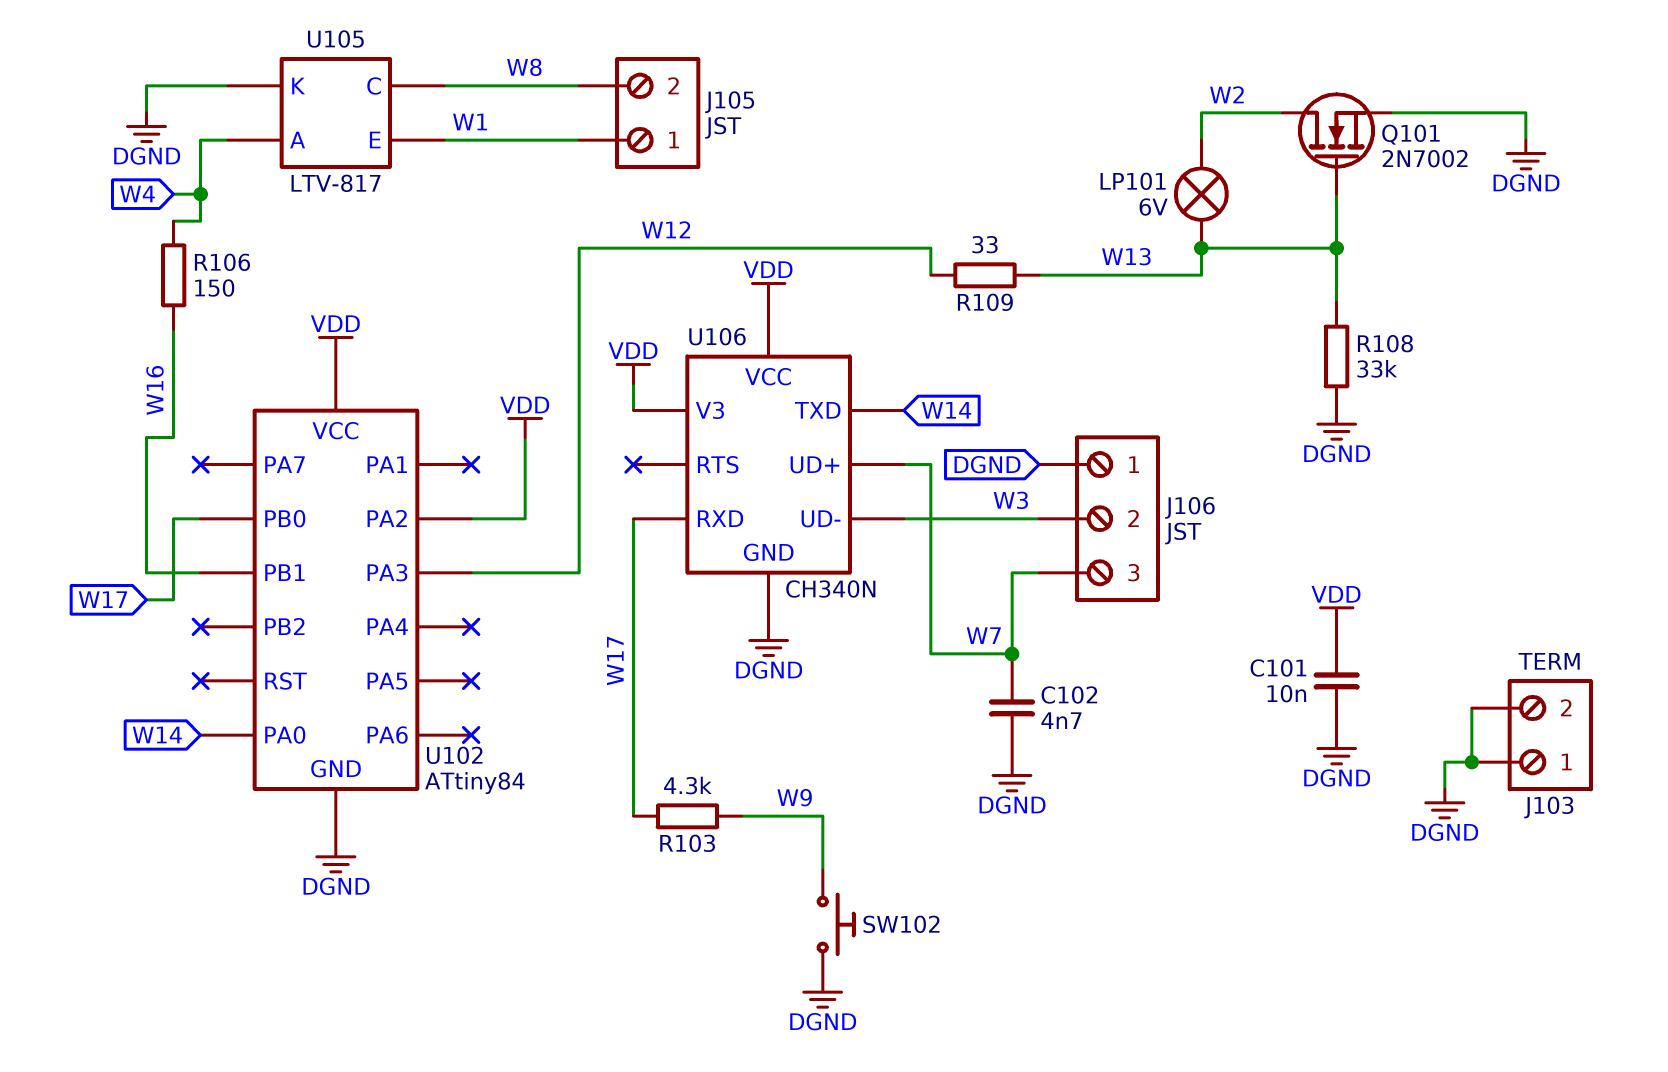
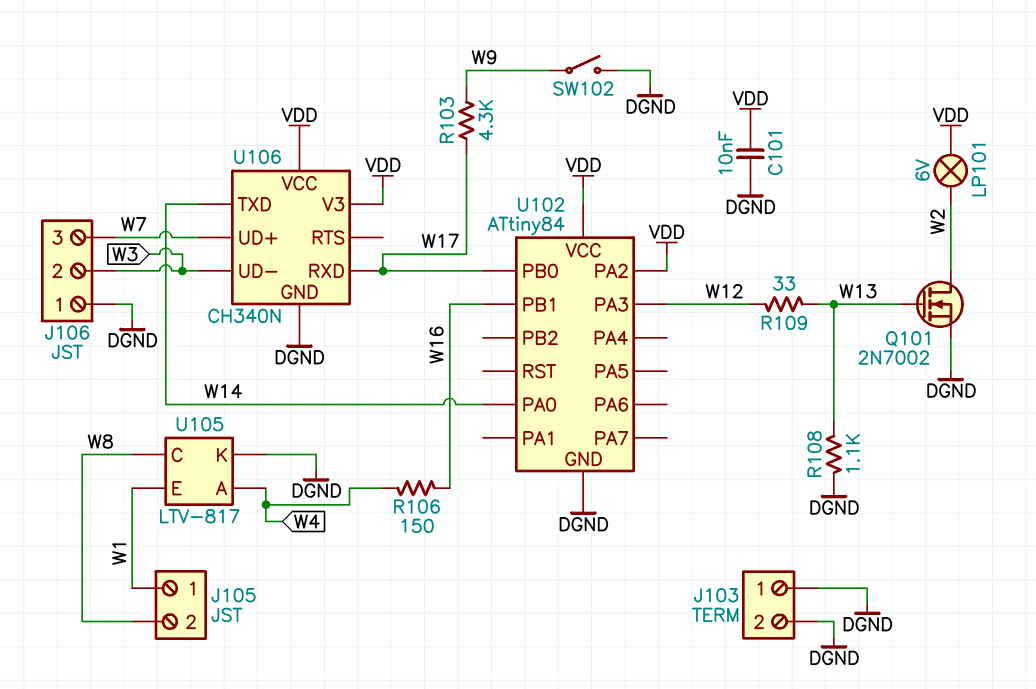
C102: 4.7nF (DGND, W7) -> none
LP101: lamp 6V (W2, W13) -> lamp 6V (VDD, W2)
R108: 33k (DGND, W13) -> 1.1k (DGND, W13)
SW102: button (DGND, W9) -> switch (DGND, W9)

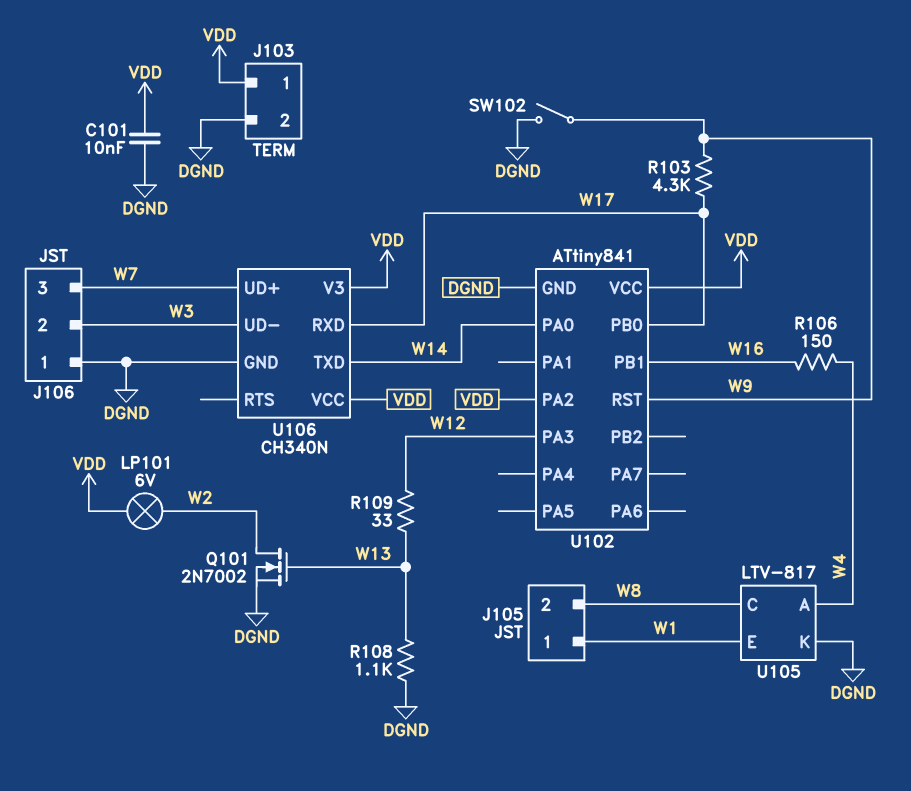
J103 pin 1: DGND -> VDD
U102: ATtiny84 -> ATtiny841
U102 pin RST: none -> W9

